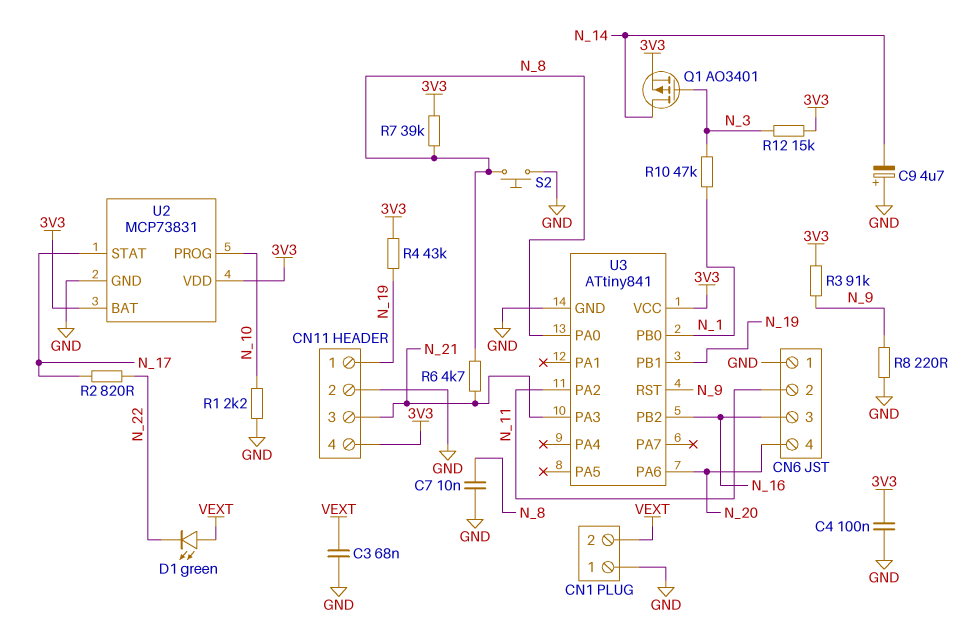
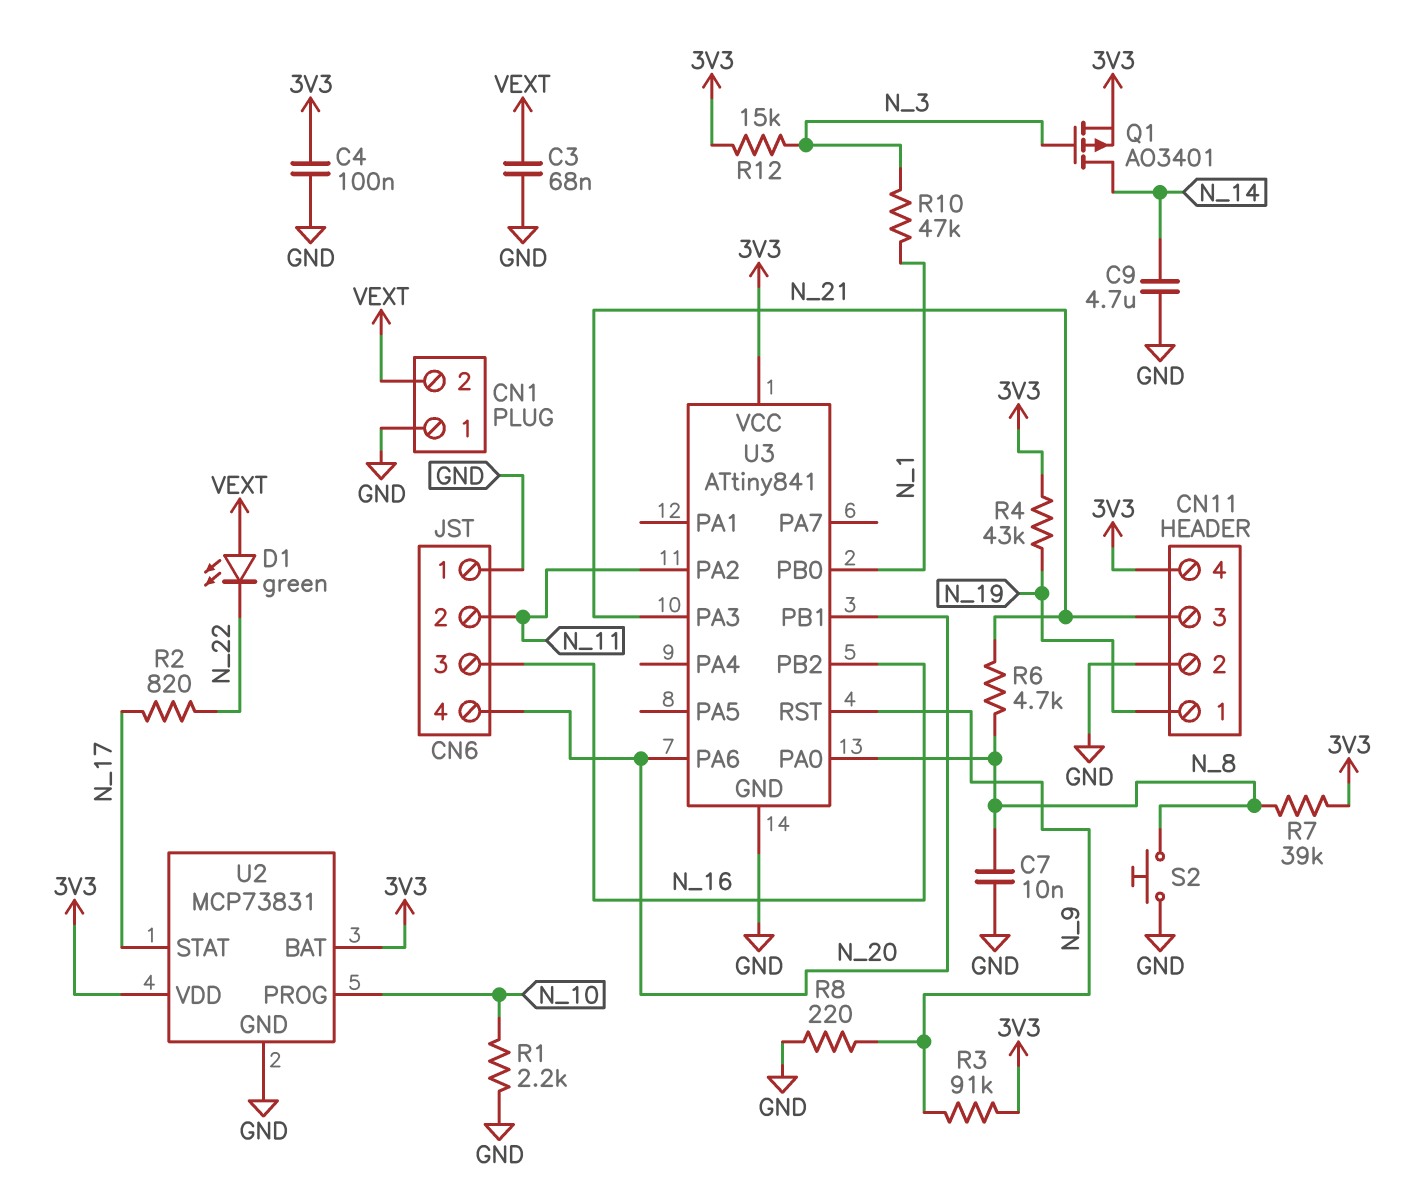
C9: 4.7uF (plus GND, minus N_14) -> 4.7uF (GND, N_14)
U3 pin PB1: N_19 -> N_20

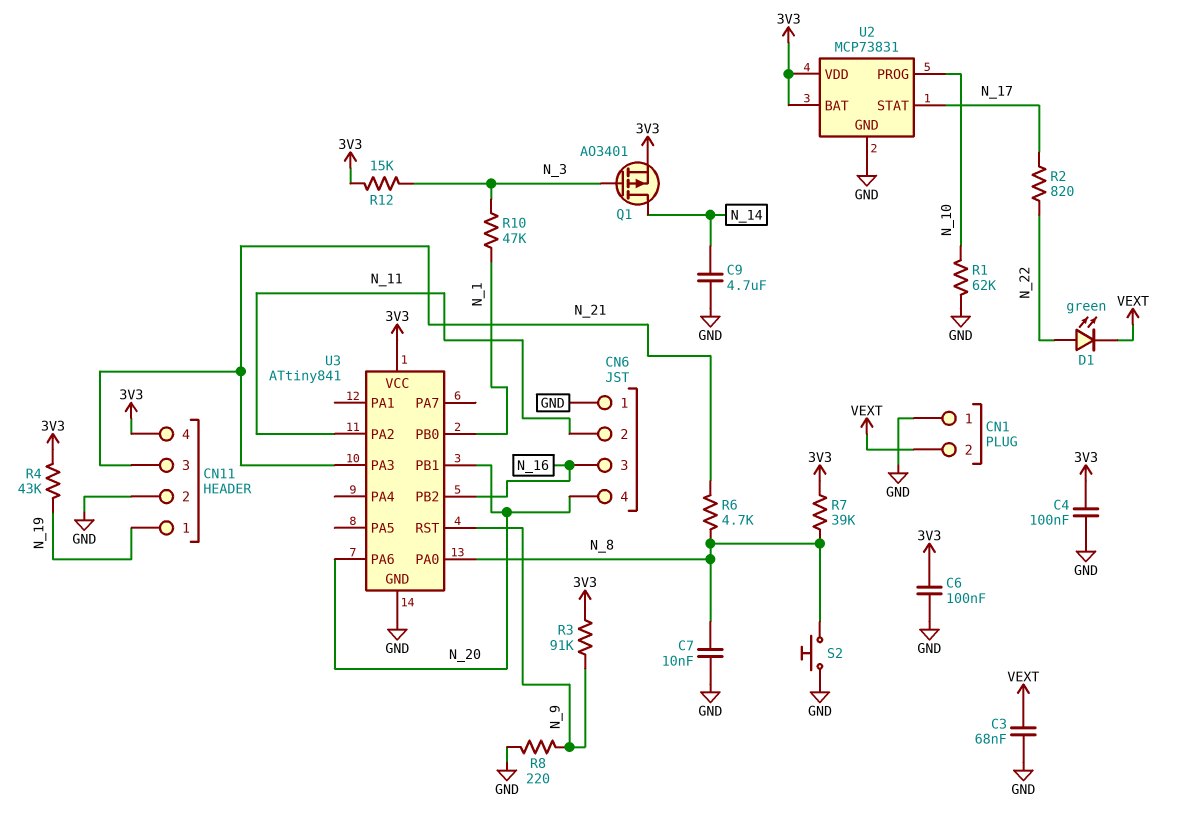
C6: none -> 100nF (3V3, GND)
D1: LED green (A VEXT, K N_22) -> LED green (A N_22, K VEXT)
R1: 2.2k (GND, N_10) -> 62k (GND, N_10)

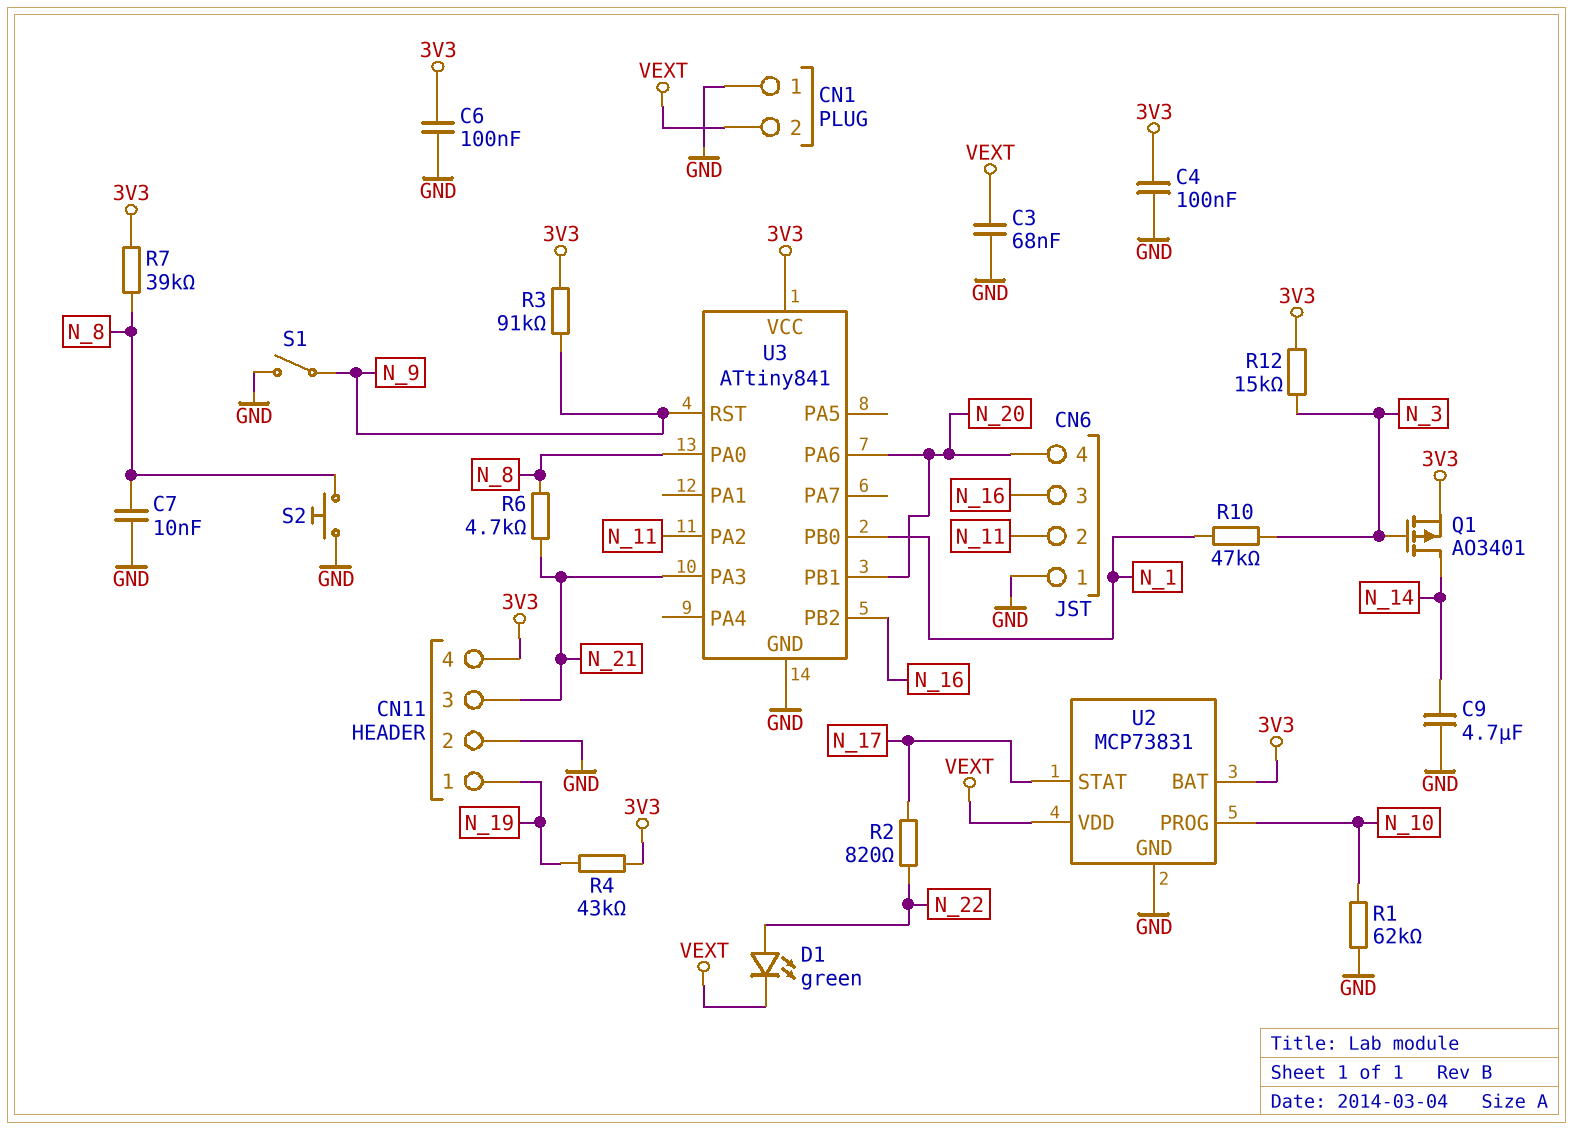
R8: 220 (GND, N_9) -> none
S1: none -> switch (GND, N_9)
U2 pin VDD: 3V3 -> VEXT

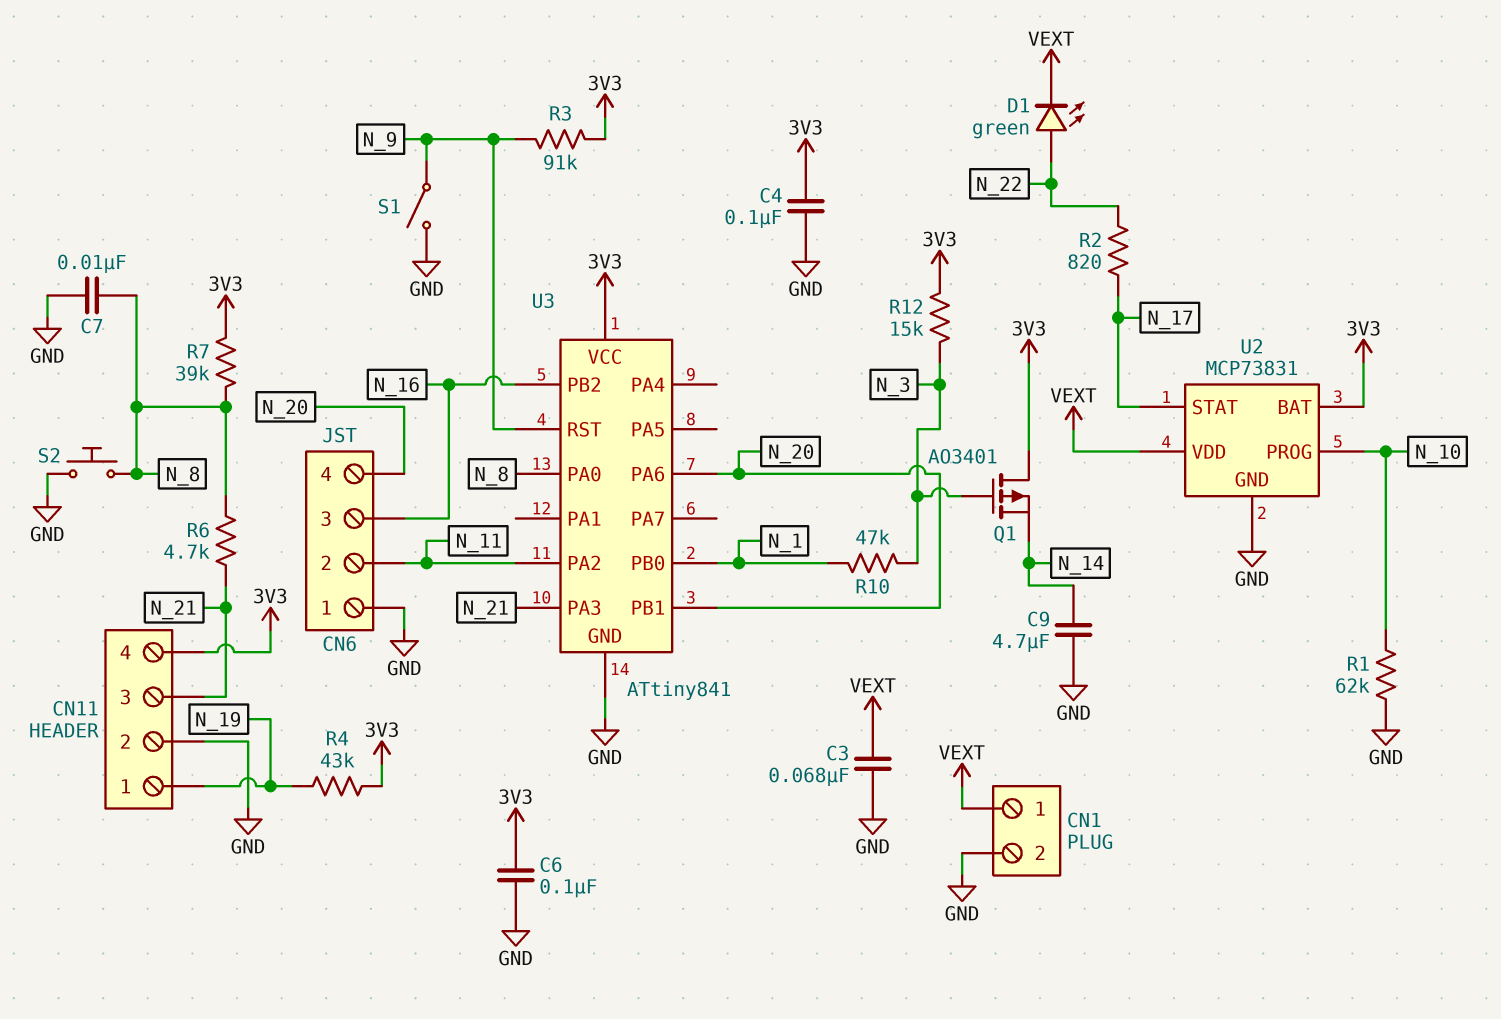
CN1 pin 1: GND -> VEXT
CN1 pin 2: VEXT -> GND
Q1: PMOS AO3401 (G N_3, D N_14, S 3V3) -> PMOS AO3401 (G N_3, D 3V3, S N_14)

